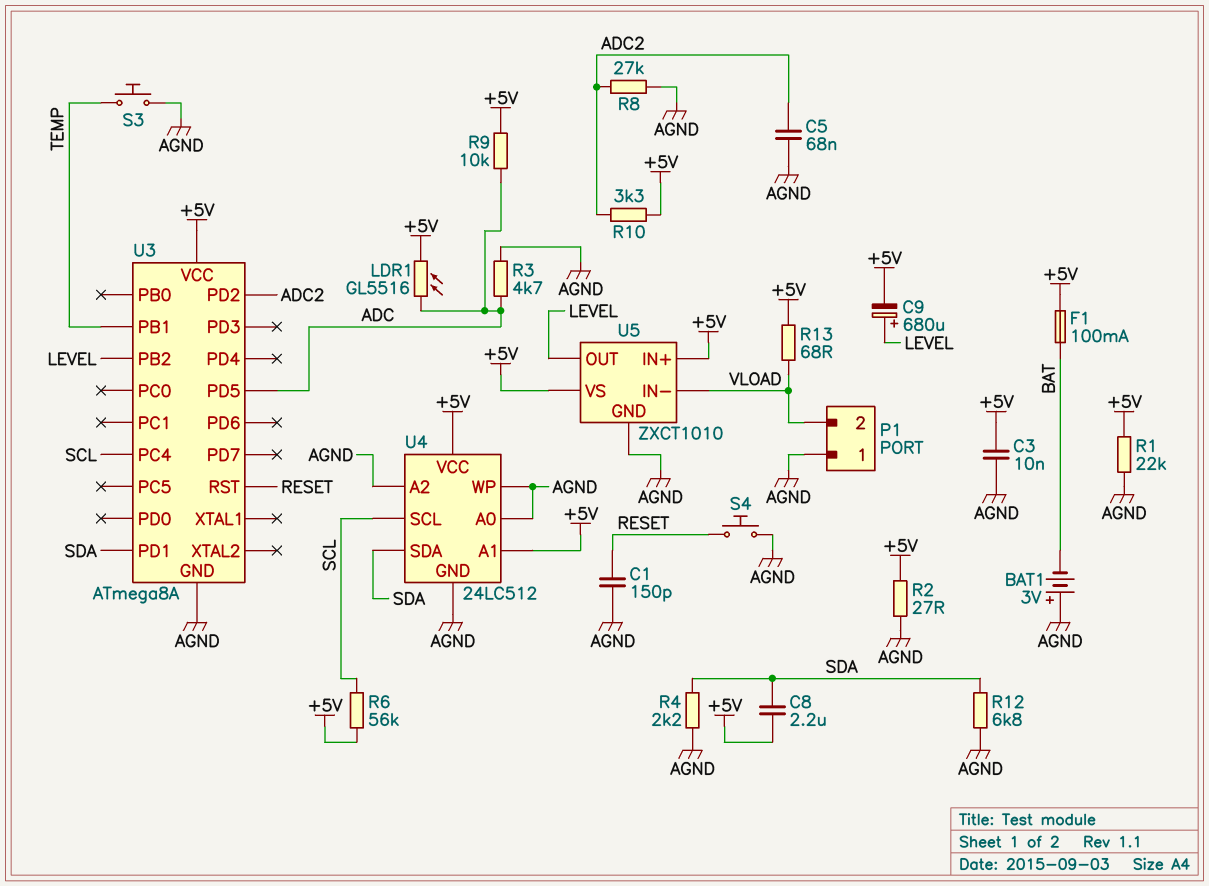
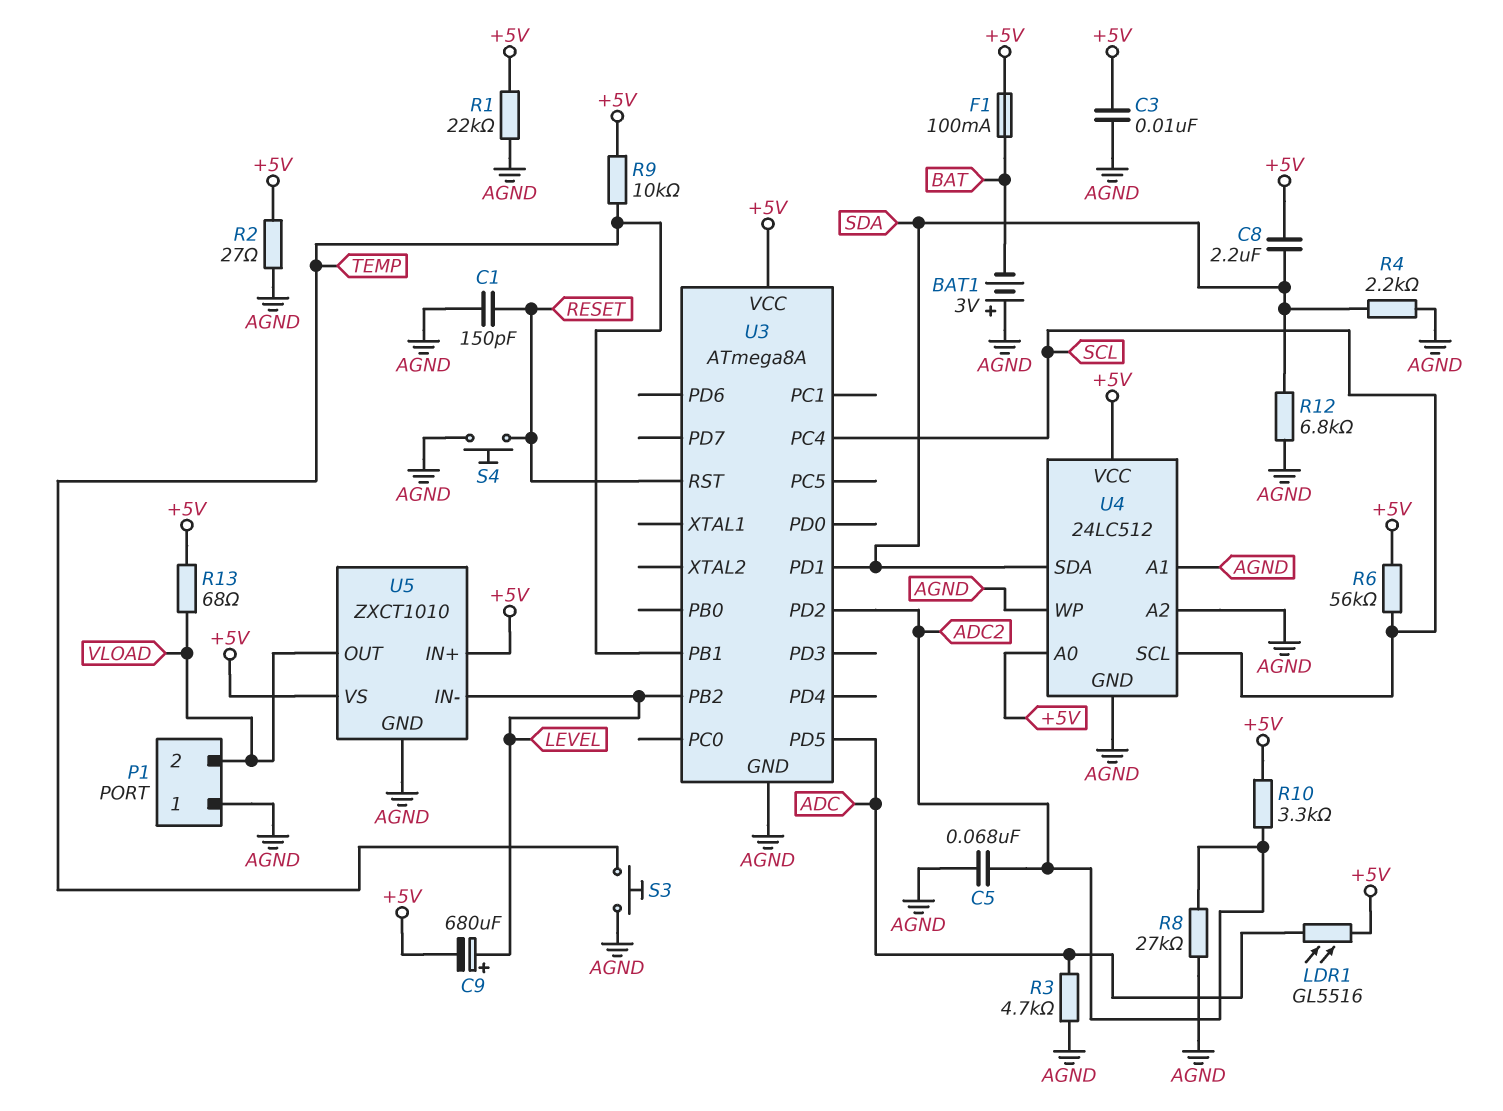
R9: 10k (+5V, ADC) -> 10k (+5V, TEMP)
U4 pin A0: AGND -> +5V
U4 pin A1: +5V -> AGND
U5 pin IN-: VLOAD -> LEVEL
U5 pin OUT: LEVEL -> VLOAD

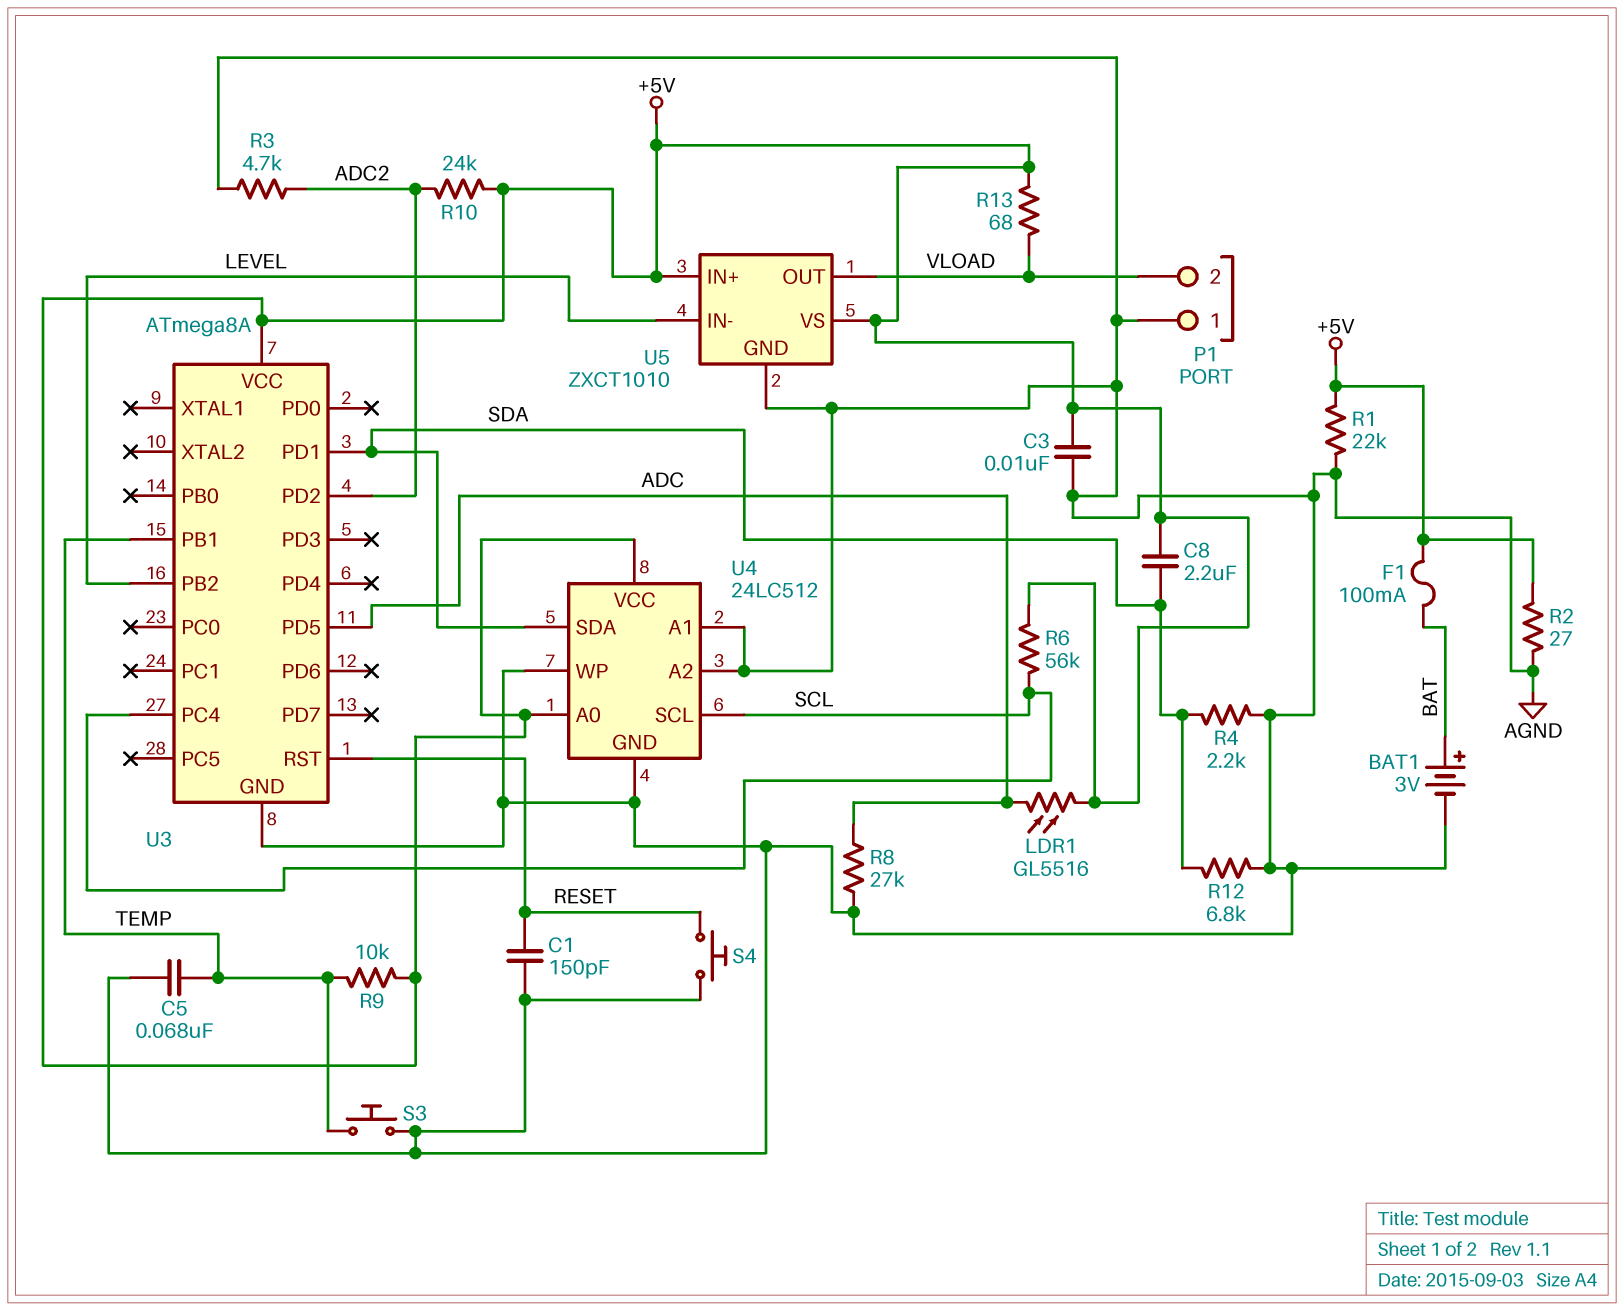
BAT1: 3V (plus AGND, minus BAT) -> 3V (plus BAT, minus AGND)
C5: 68nF (ADC2, AGND) -> 68nF (AGND, TEMP)
C9: 680uF (plus LEVEL, minus +5V) -> none
R3: 4.7k (ADC, AGND) -> 4.7k (ADC2, AGND)
R8: 27k (ADC2, AGND) -> 27k (ADC, AGND)
R10: 3.3k (+5V, ADC2) -> 24k (+5V, ADC2)

